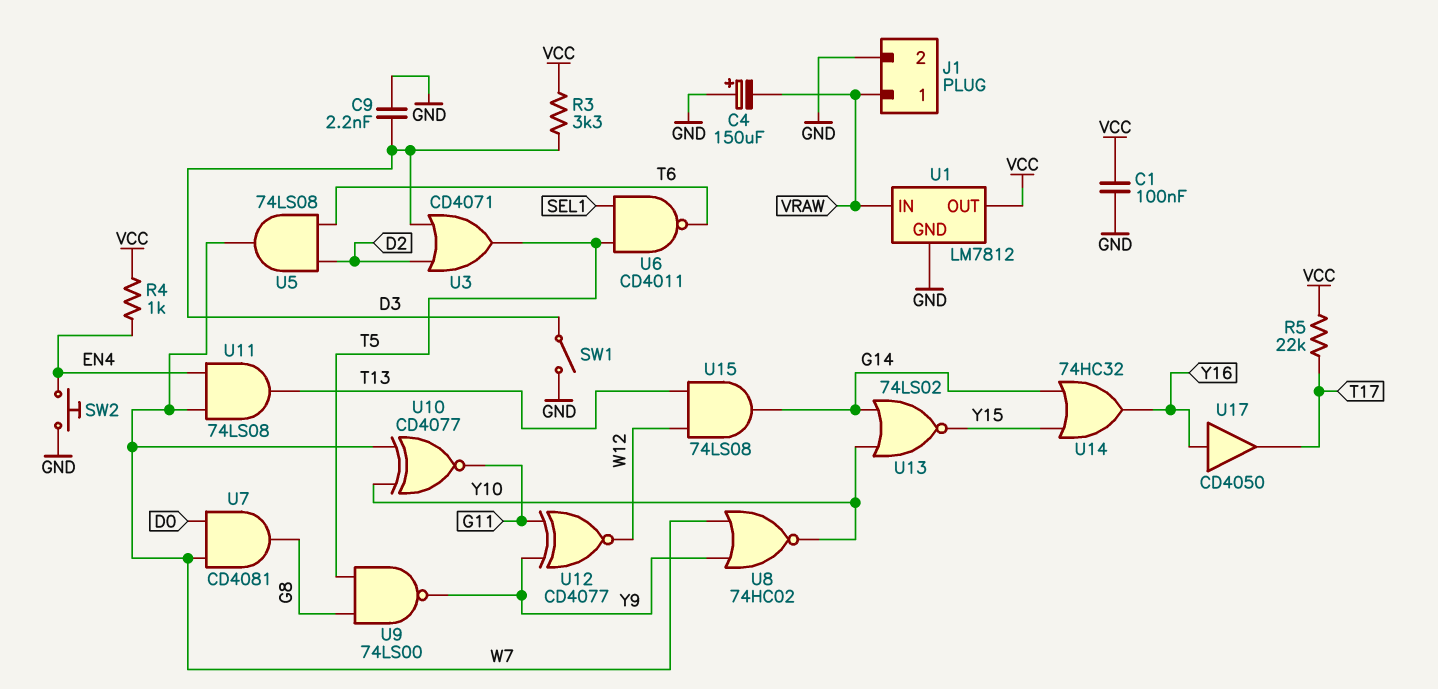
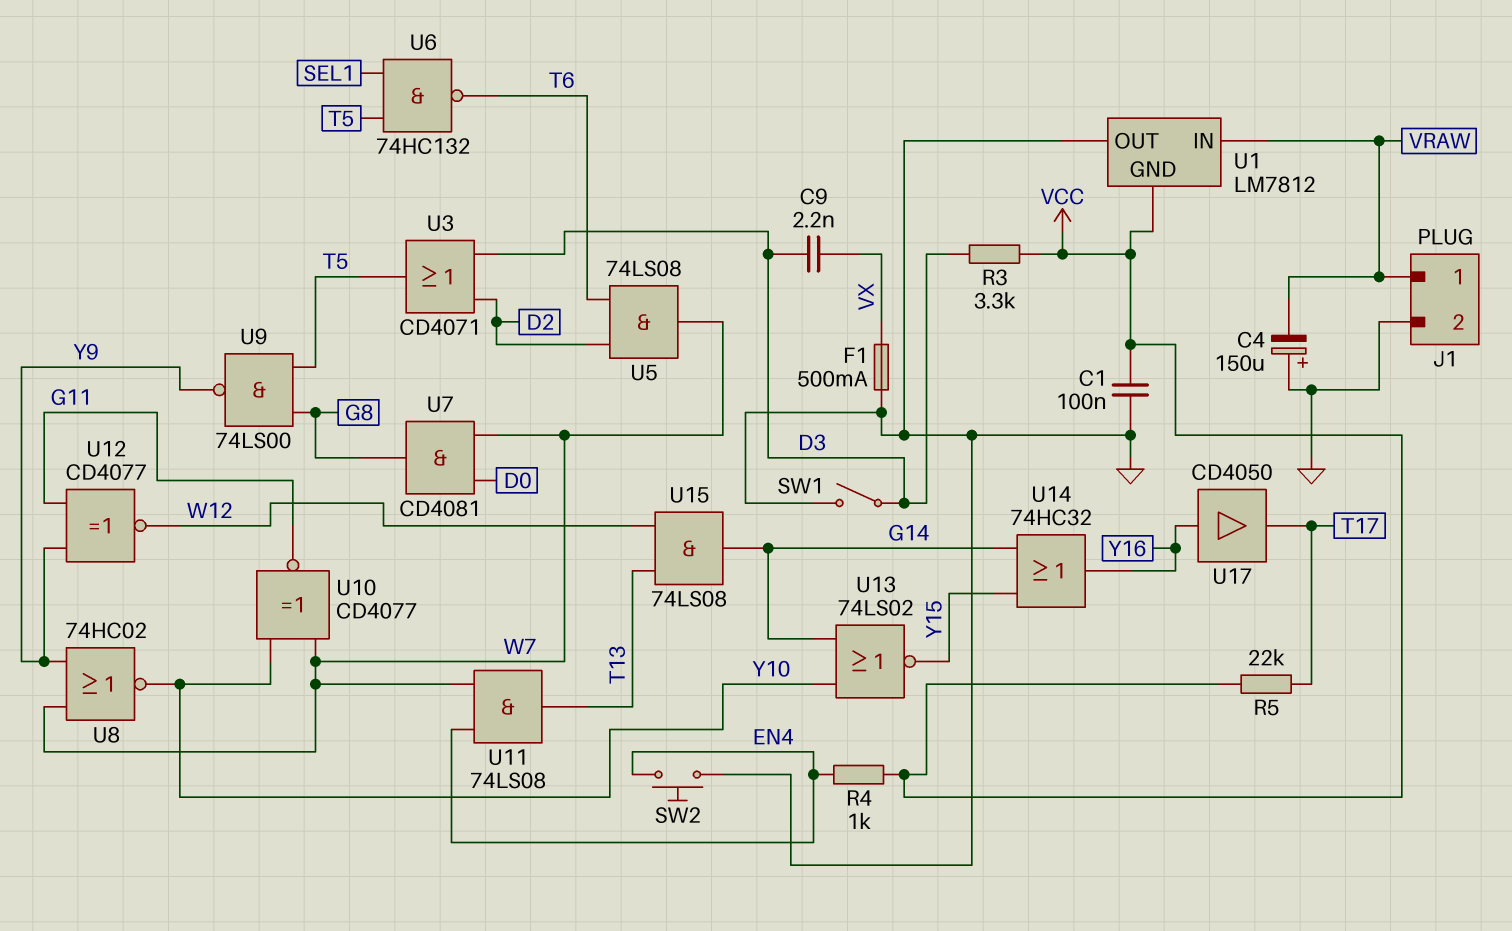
C9: 2.2nF (D3, GND) -> 2.2nF (D3, VX)
F1: none -> 500mA (GND, VX)
U1 pin GND: GND -> VCC
U1 pin OUT: VCC -> GND
U6: NAND CD4011 (in SEL1, in T5, out T6) -> NAND 74HC132 (in SEL1, in T5, out T6)

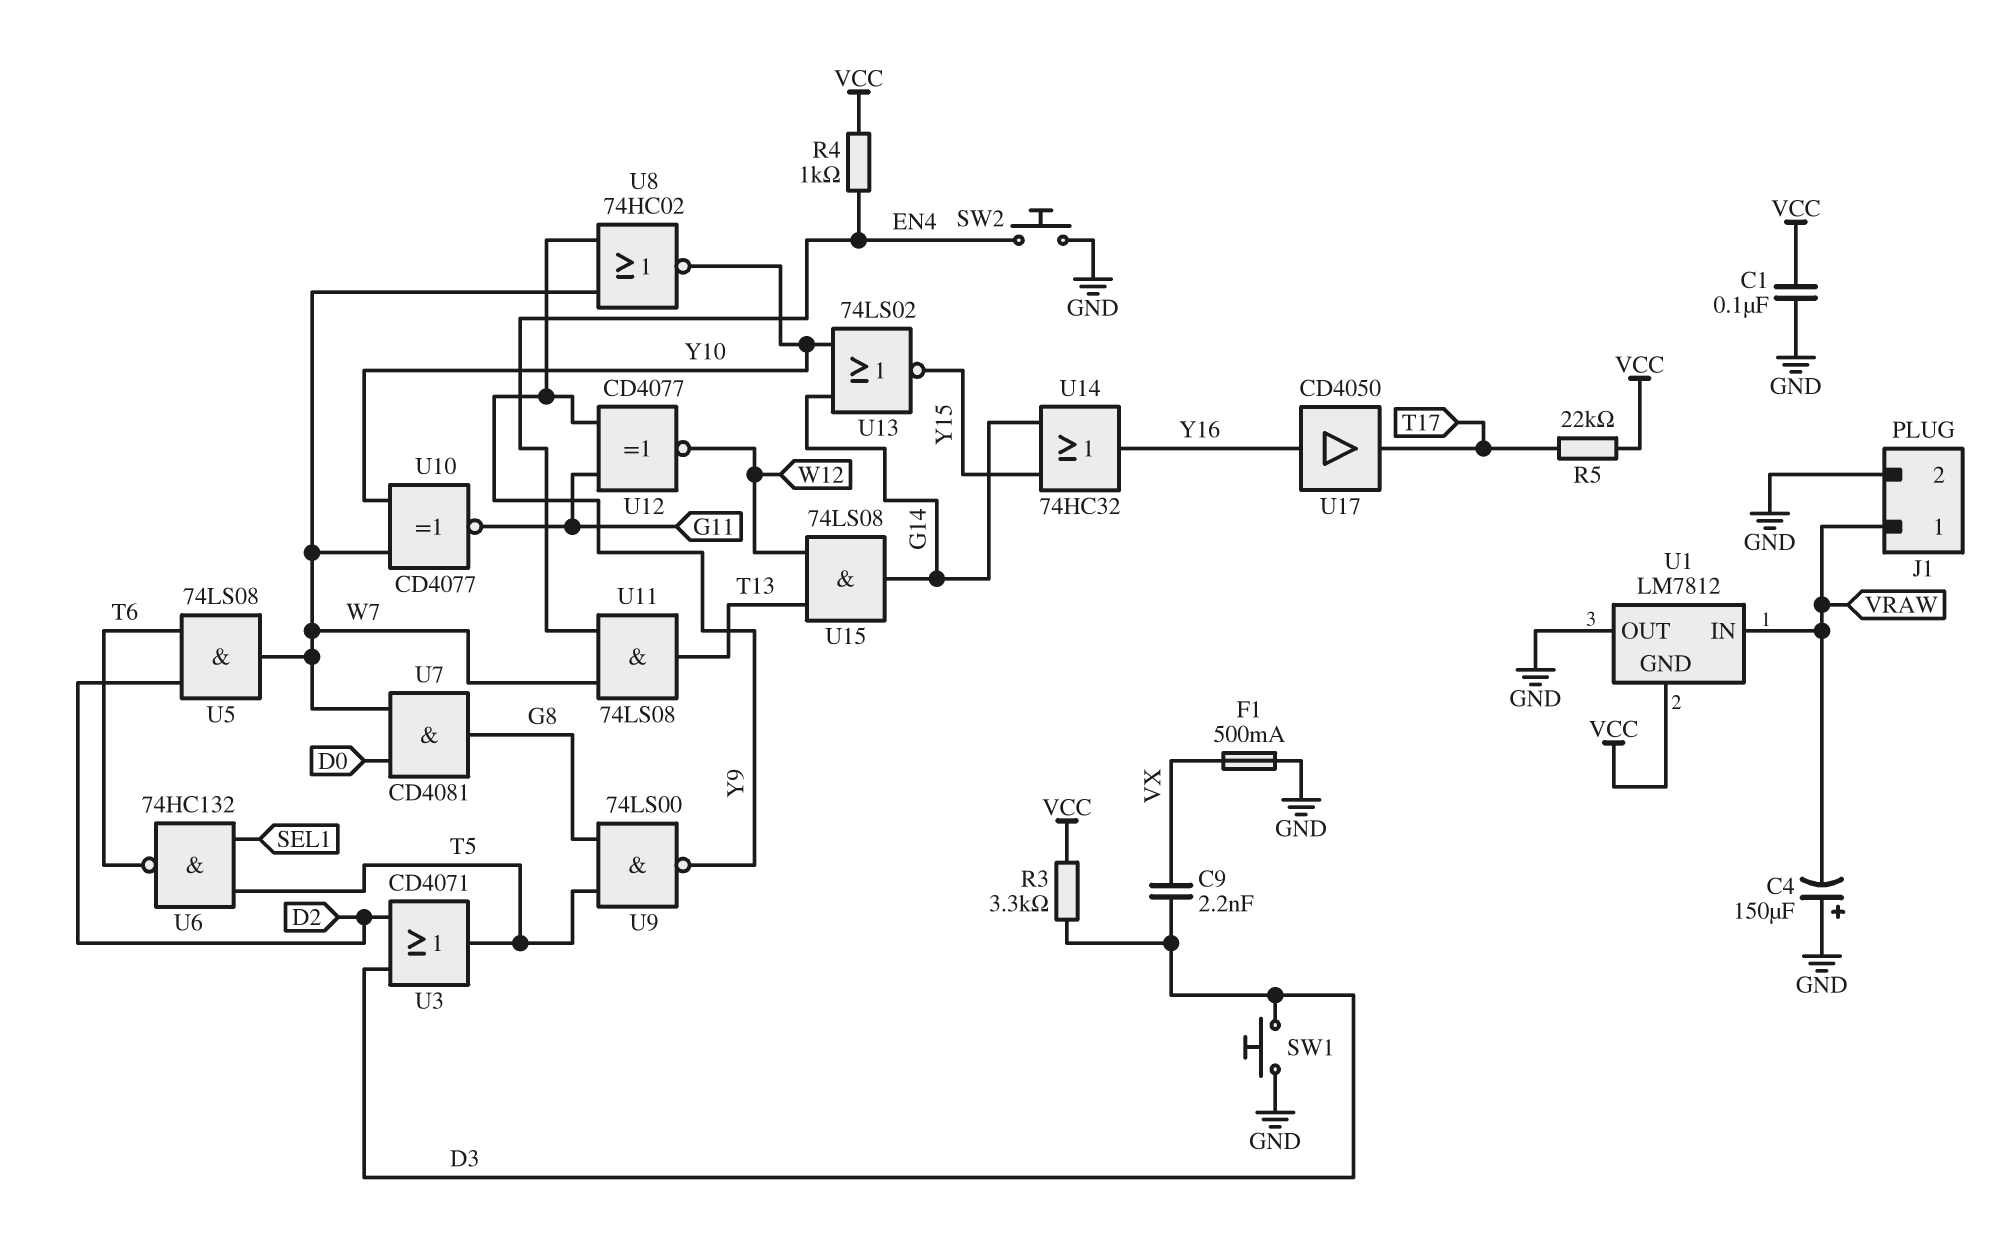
SW1: switch (D3, GND) -> button (D3, GND)

